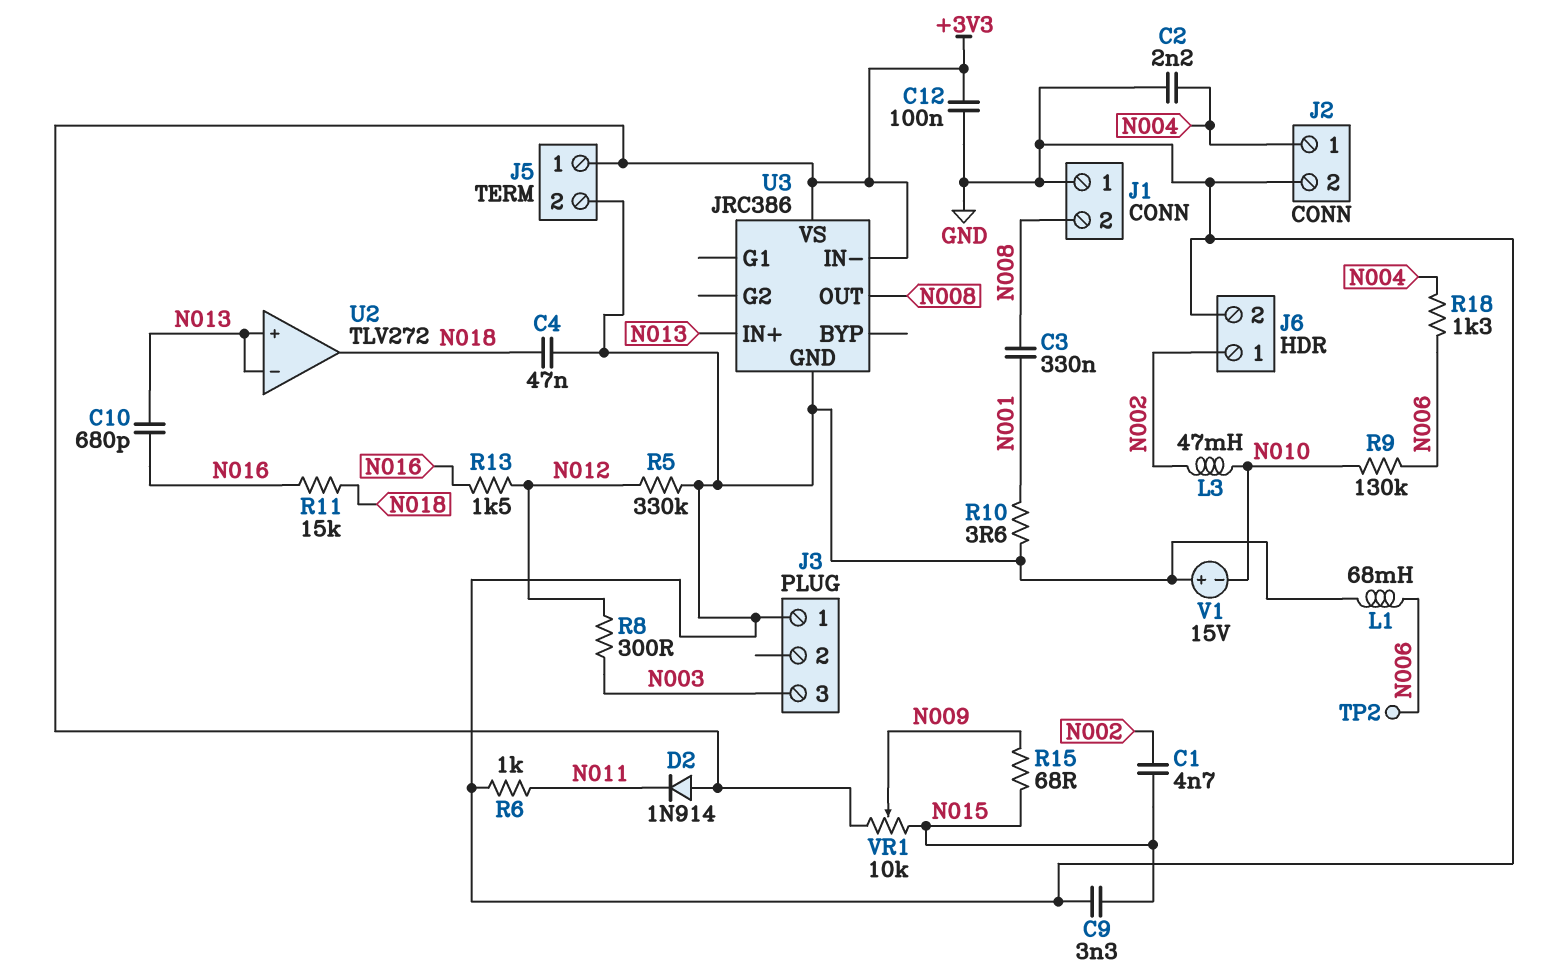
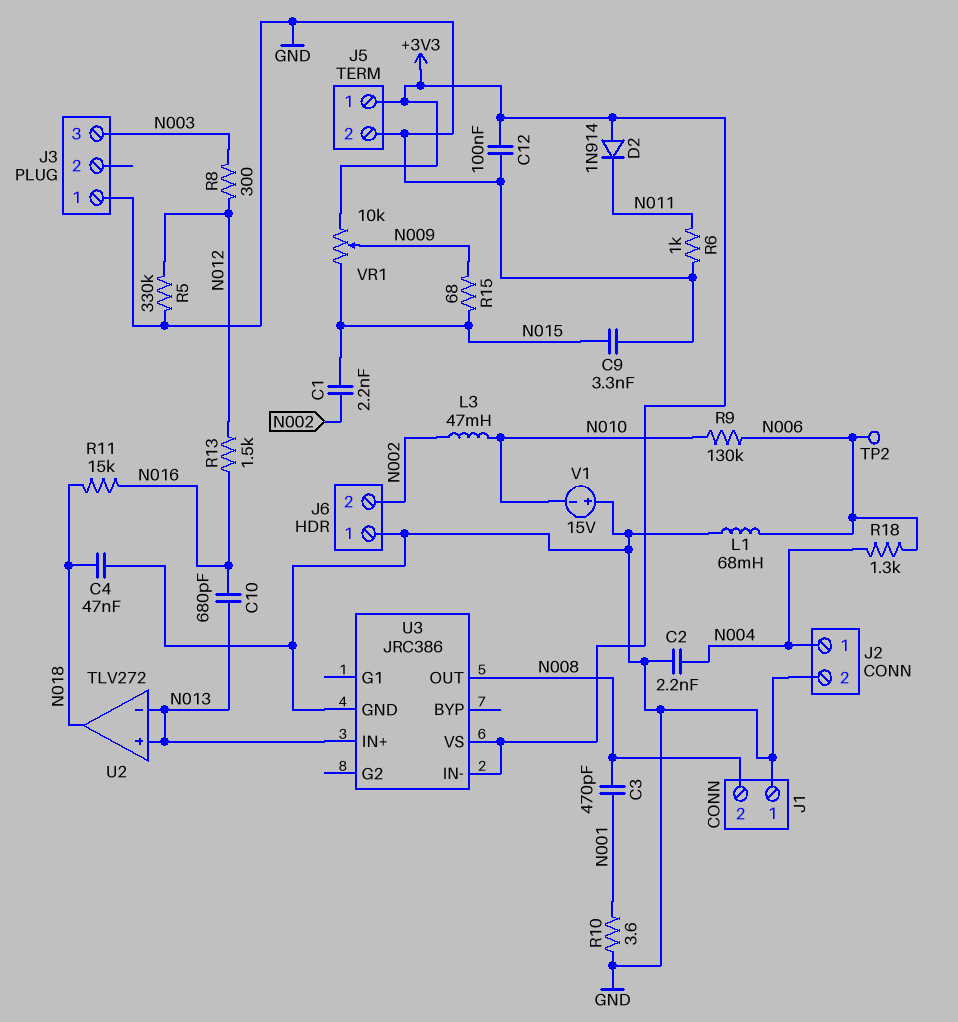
C1: 4.7nF (N002, N015) -> 2.2nF (N002, N015)
C3: 330nF (N001, N008) -> 470pF (N001, N008)
J6 pin 1: N002 -> GND
J6 pin 2: GND -> N002

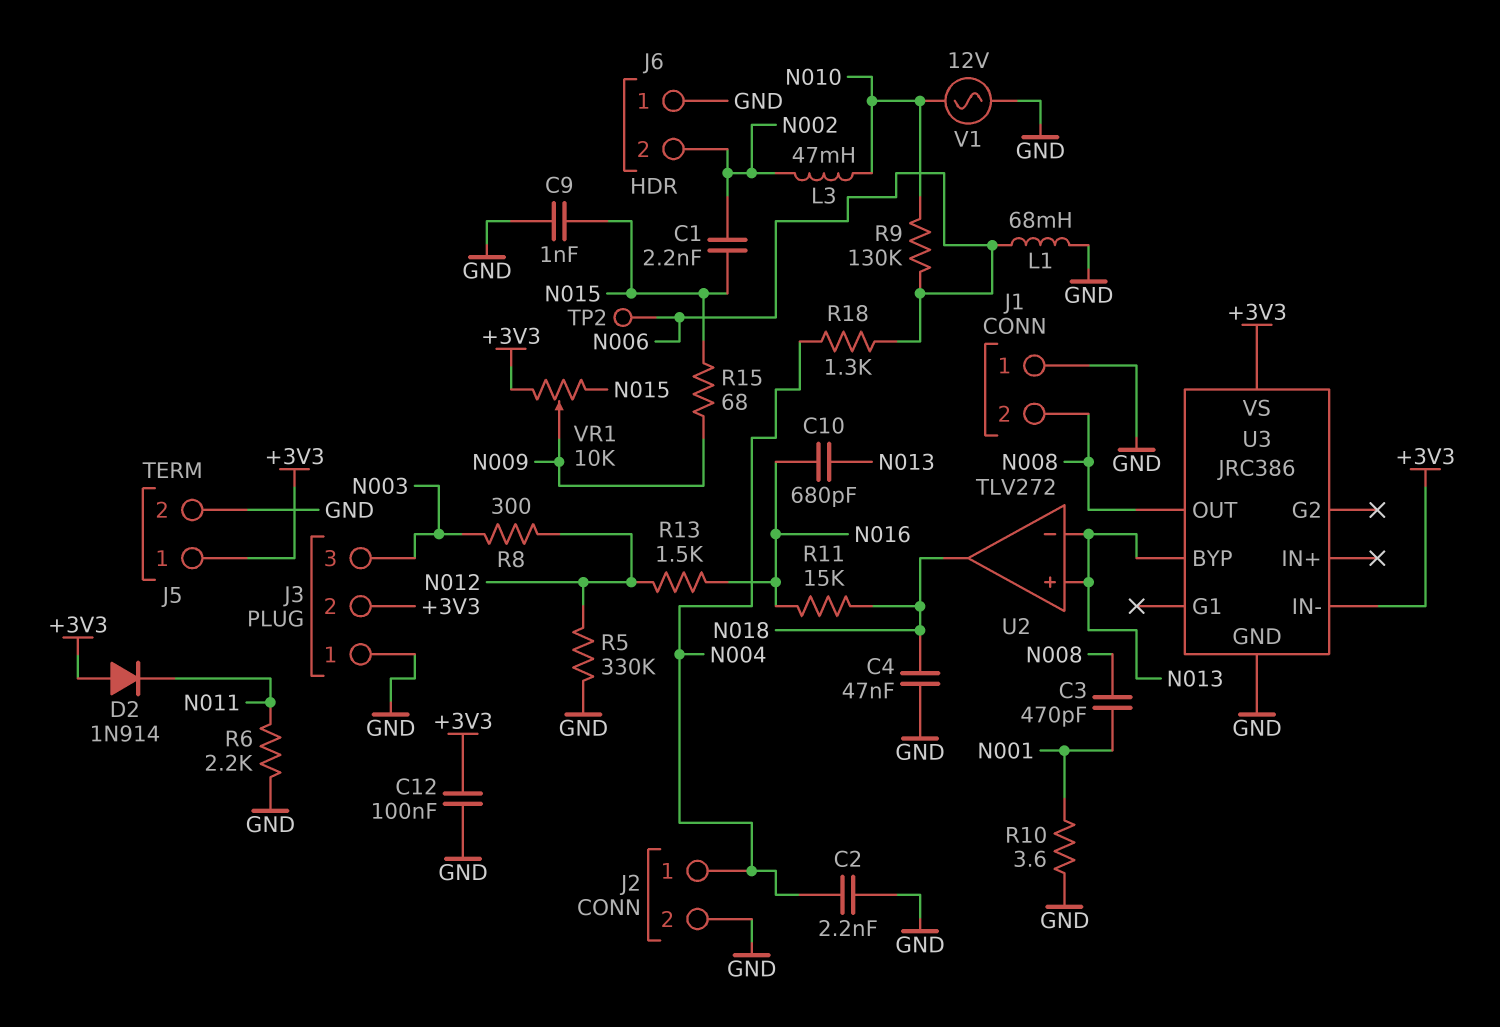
C9: 3.3nF (GND, N015) -> 1nF (GND, N015)
J3 pin 2: none -> +3V3
R6: 1k (GND, N011) -> 2.2k (GND, N011)
U3 pin BYP: none -> N013
U3 pin IN+: N013 -> none
V1: 15V (plus GND, minus N010) -> AC 12V (GND, N010)

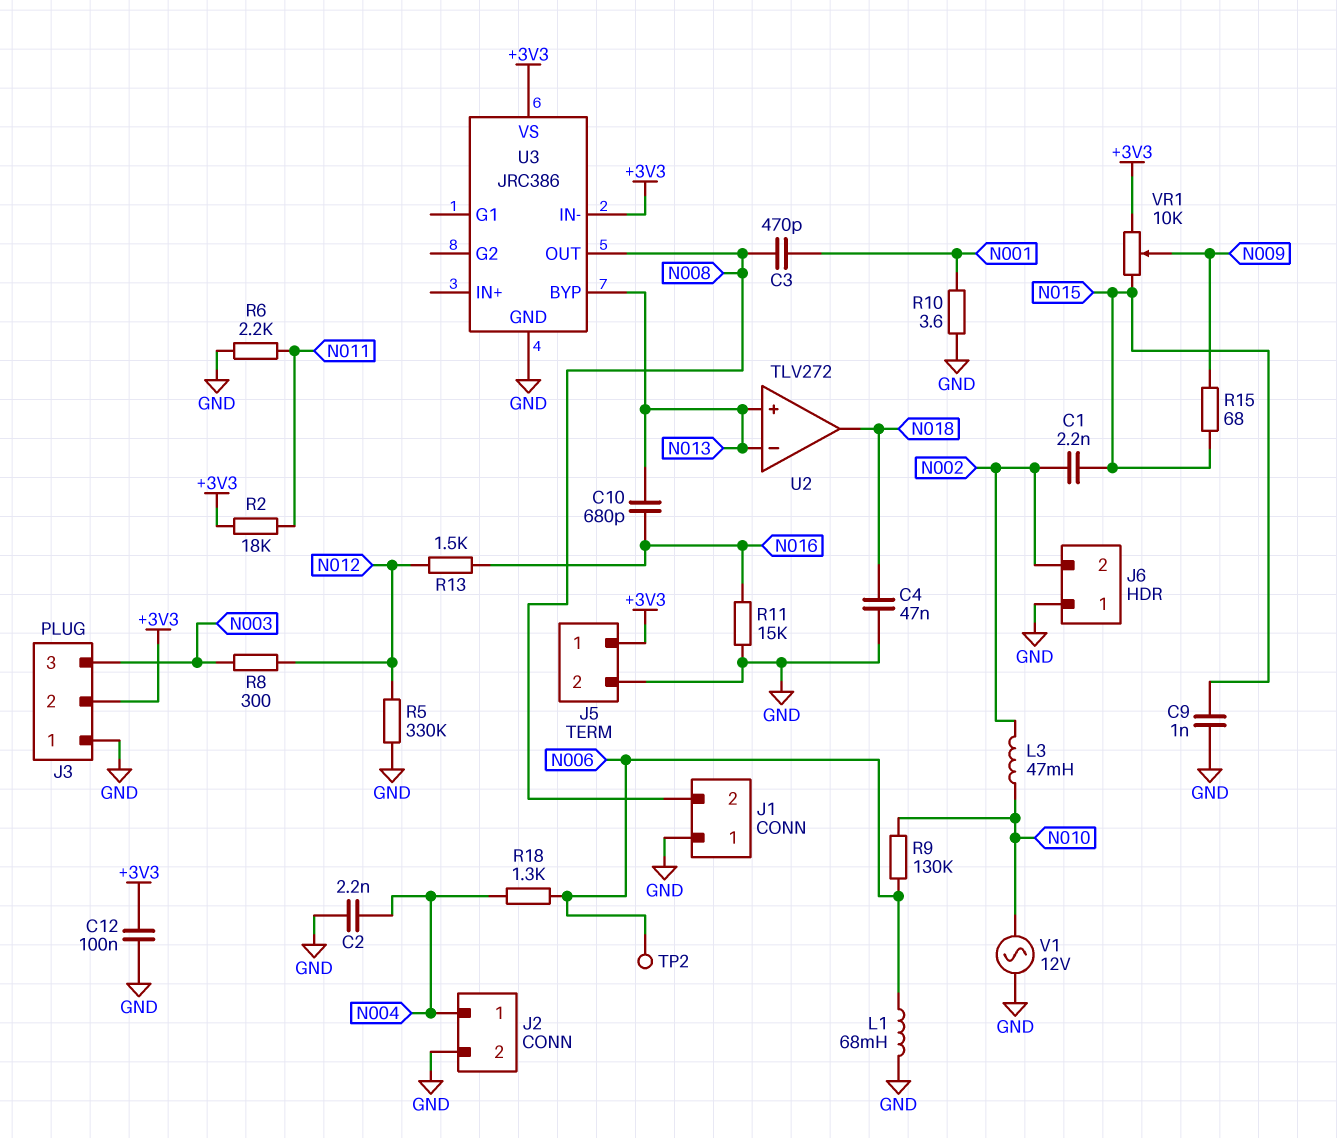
D2: diode 1N914 (A +3V3, K N011) -> none
R2: none -> 18k (+3V3, N011)
R11: 15k (N016, N018) -> 15k (GND, N016)

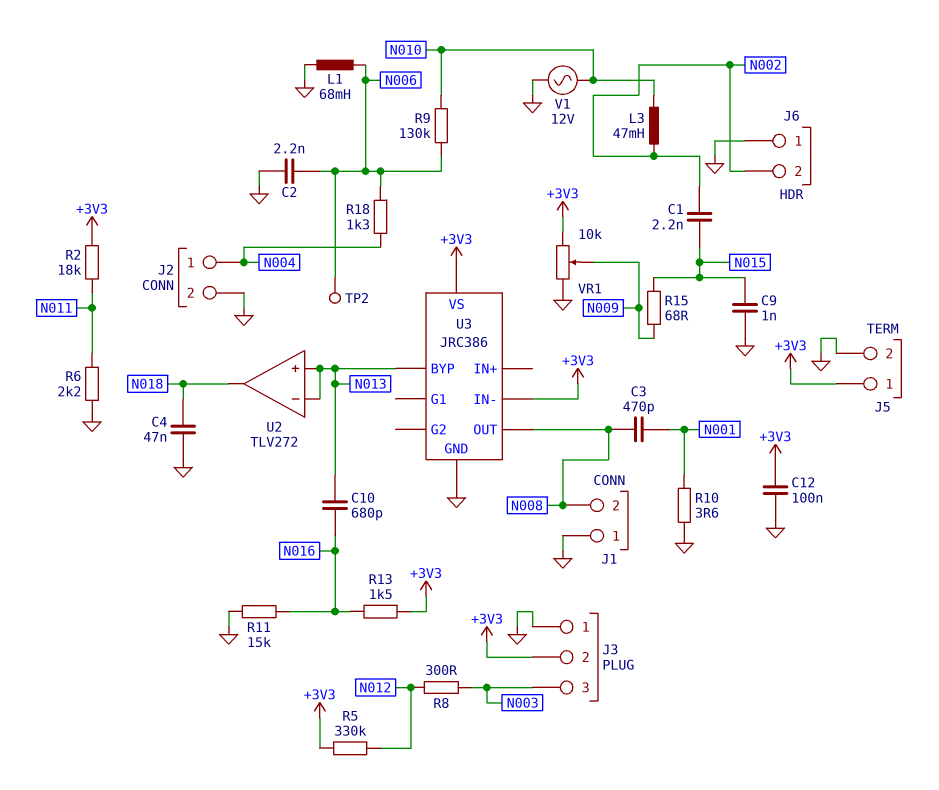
C2: 2.2nF (GND, N004) -> 2.2nF (GND, N006)
R5: 330k (GND, N012) -> 330k (+3V3, N012)
R13: 1.5k (N012, N016) -> 1.5k (+3V3, N016)
VR1: 10k (+3V3, N015, wiper N009) -> 10k (+3V3, GND, wiper N009)

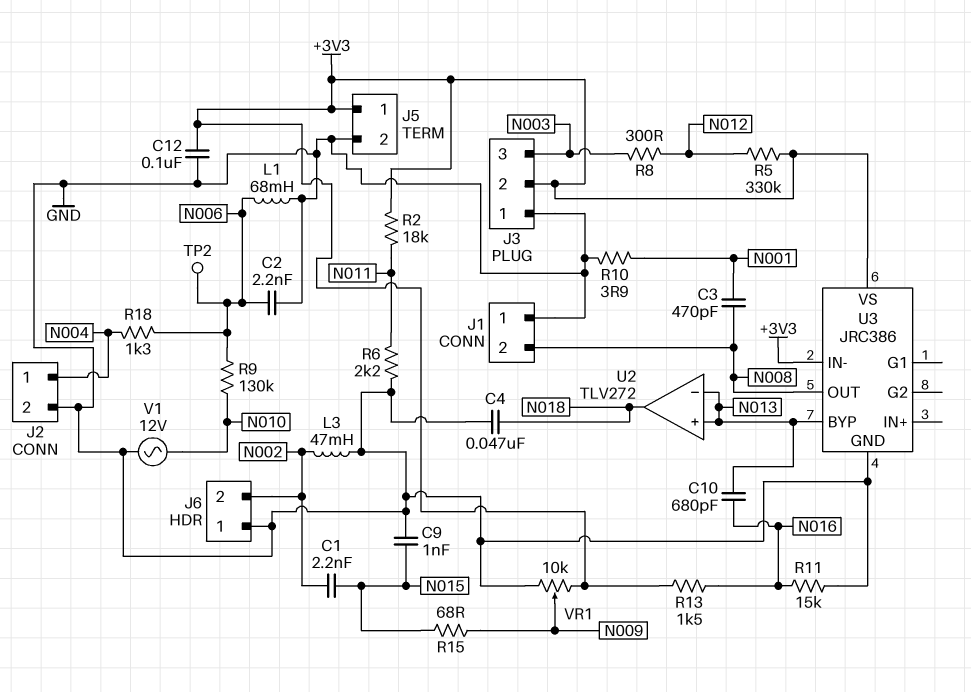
L3: 47mH (N002, N010) -> 47mH (GND, N002)
R10: 3.6 (GND, N001) -> 3.9 (GND, N001)

